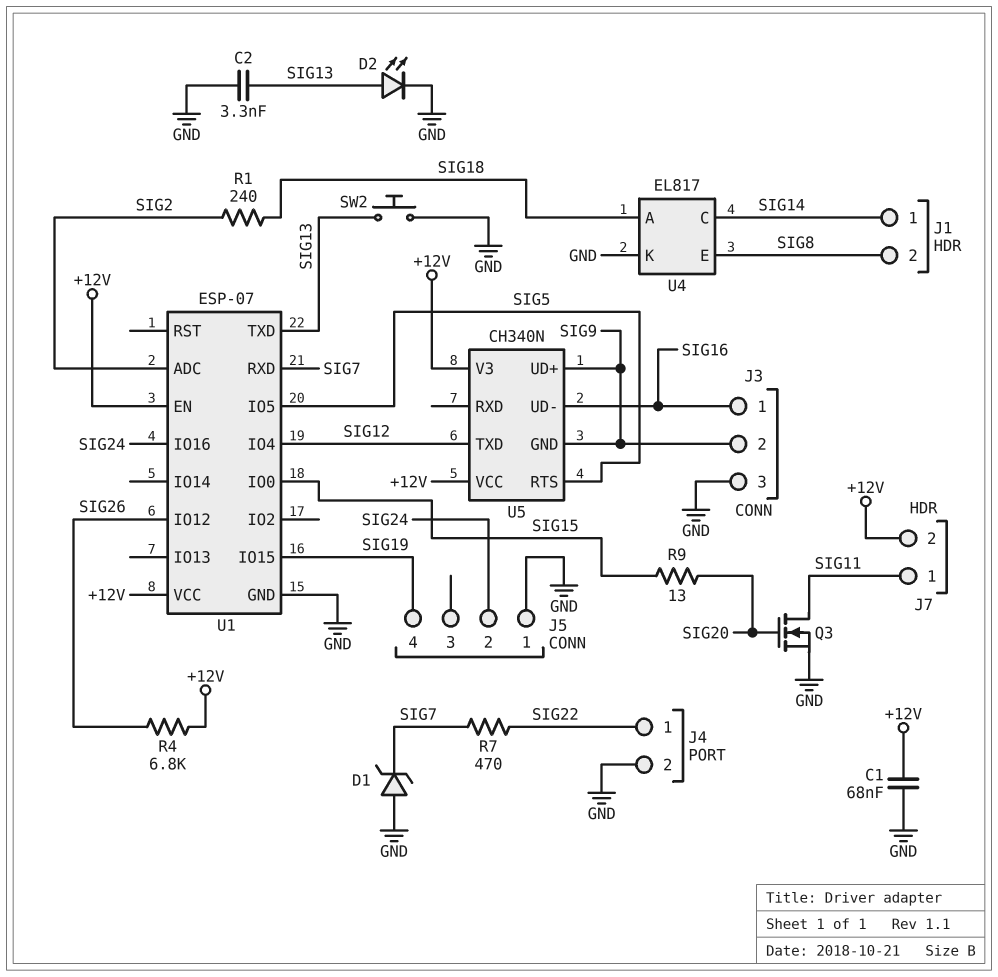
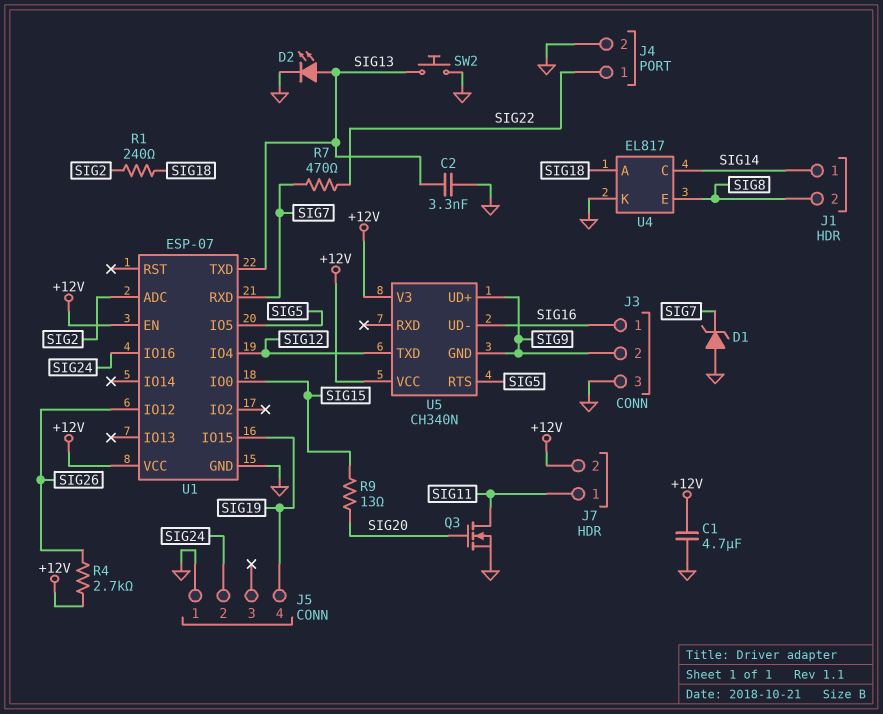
C1: 68nF (+12V, GND) -> 4.7uF (+12V, GND)
R4: 6.8k (+12V, SIG26) -> 2.7k (+12V, SIG26)

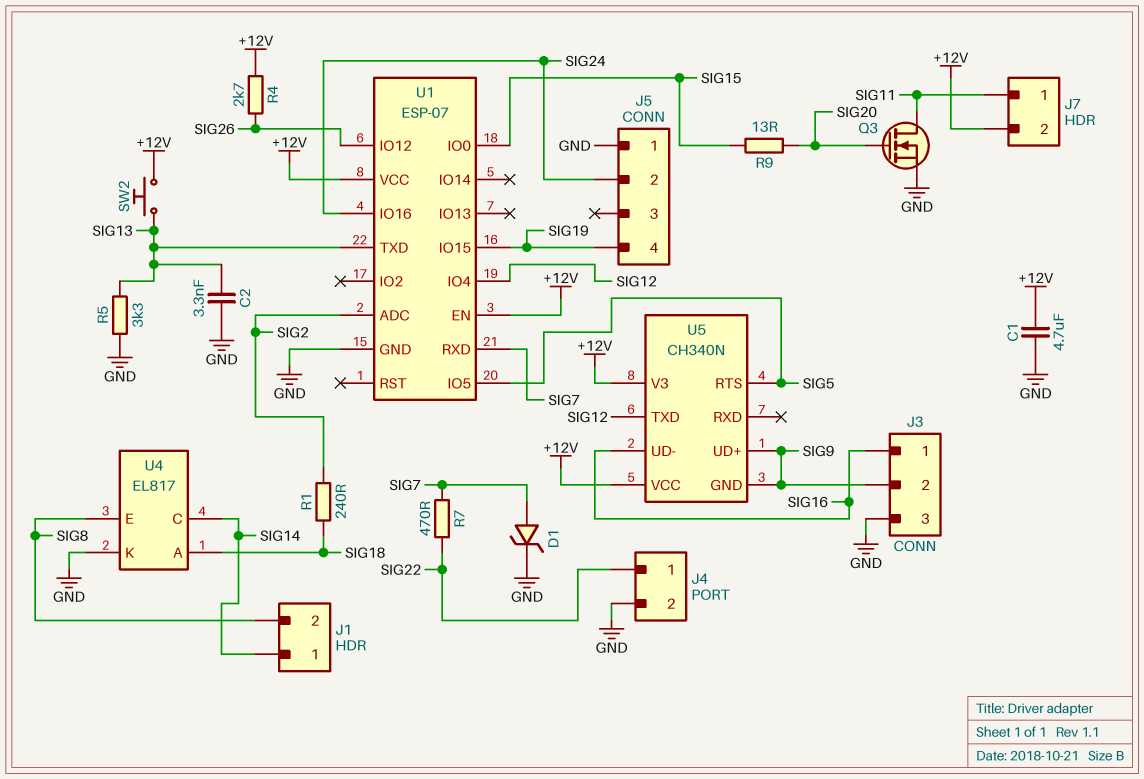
D1: zener (A GND, K SIG7) -> zener (A SIG7, K GND)
D2: LED (A SIG13, K GND) -> none
R5: none -> 3.3k (GND, SIG13)
SW2: button (GND, SIG13) -> button (+12V, SIG13)

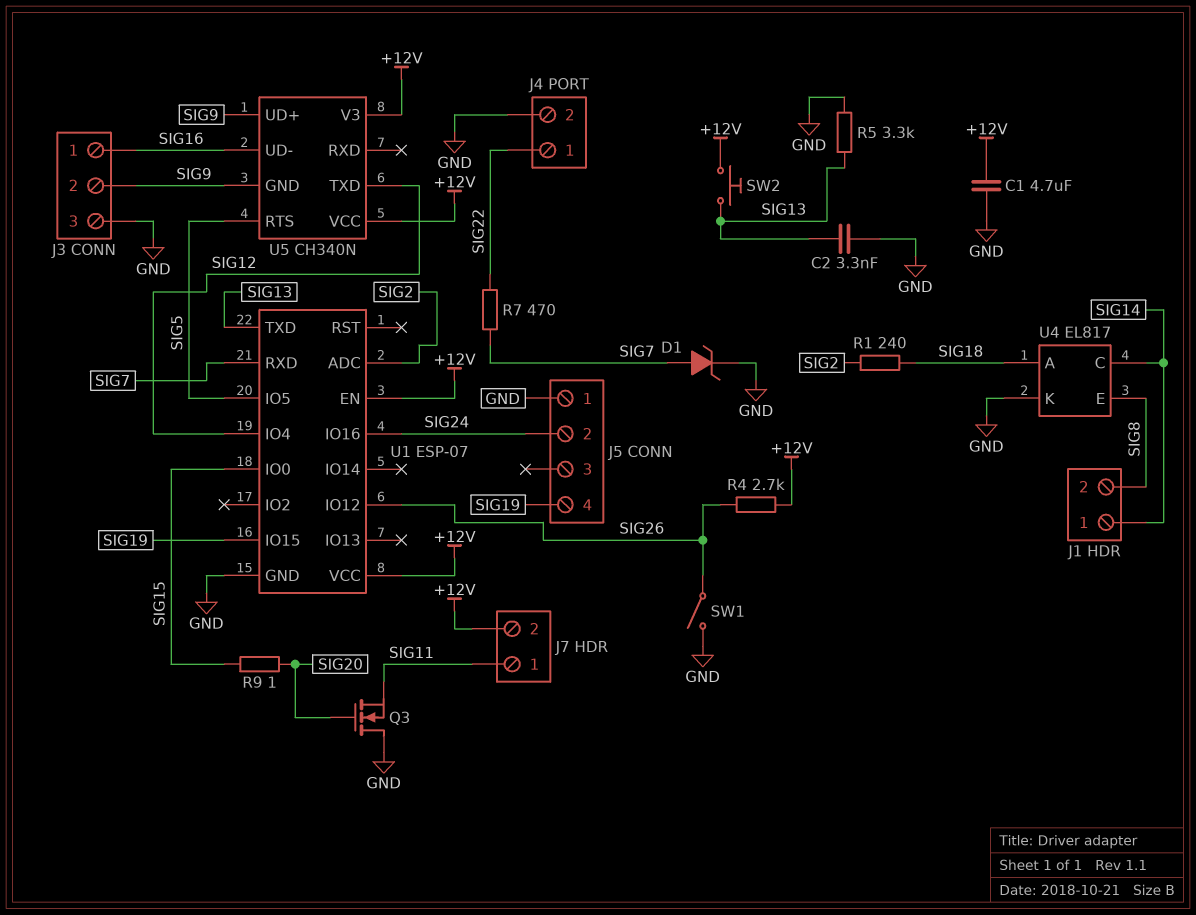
Q3: NMOS (G SIG20, D SIG11, S GND) -> NMOS (G SIG20, D GND, S SIG11)
R9: 13 (SIG15, SIG20) -> 1 (SIG15, SIG20)
SW1: none -> switch (GND, SIG26)

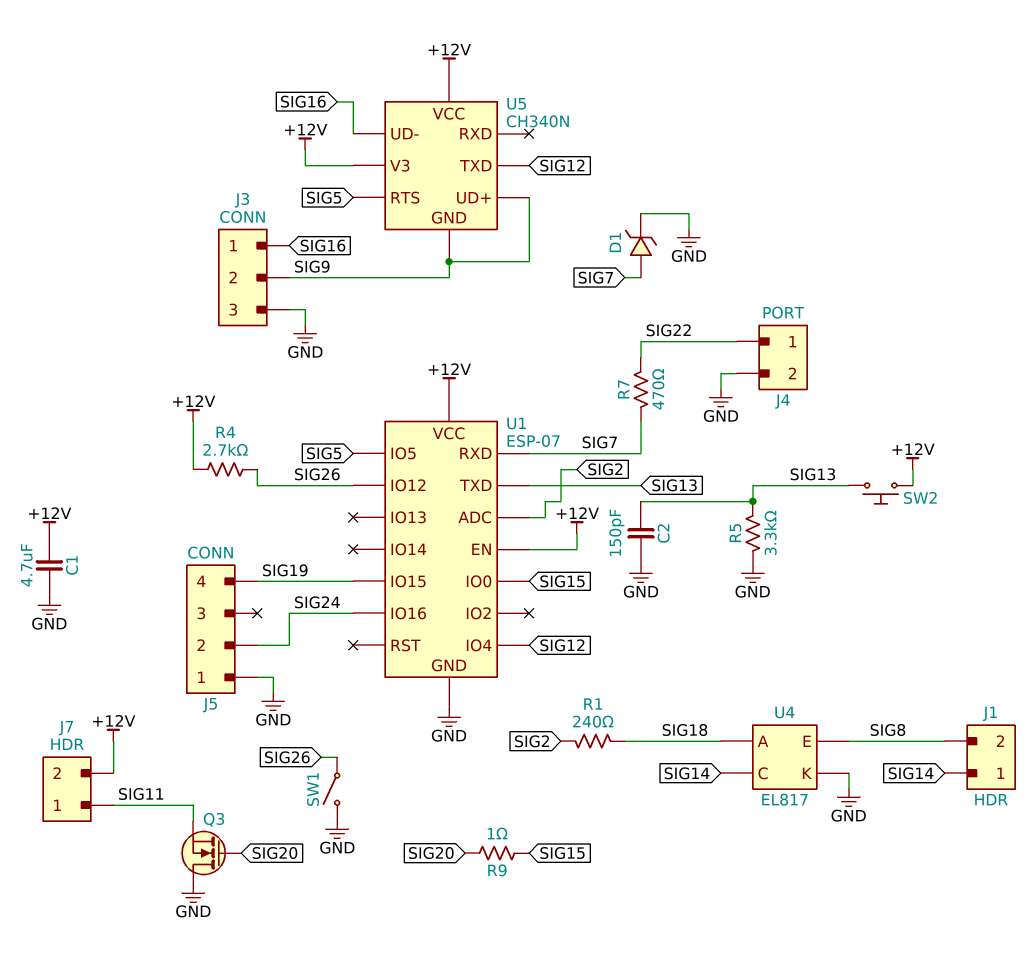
C2: 3.3nF (GND, SIG13) -> 150pF (GND, SIG13)

